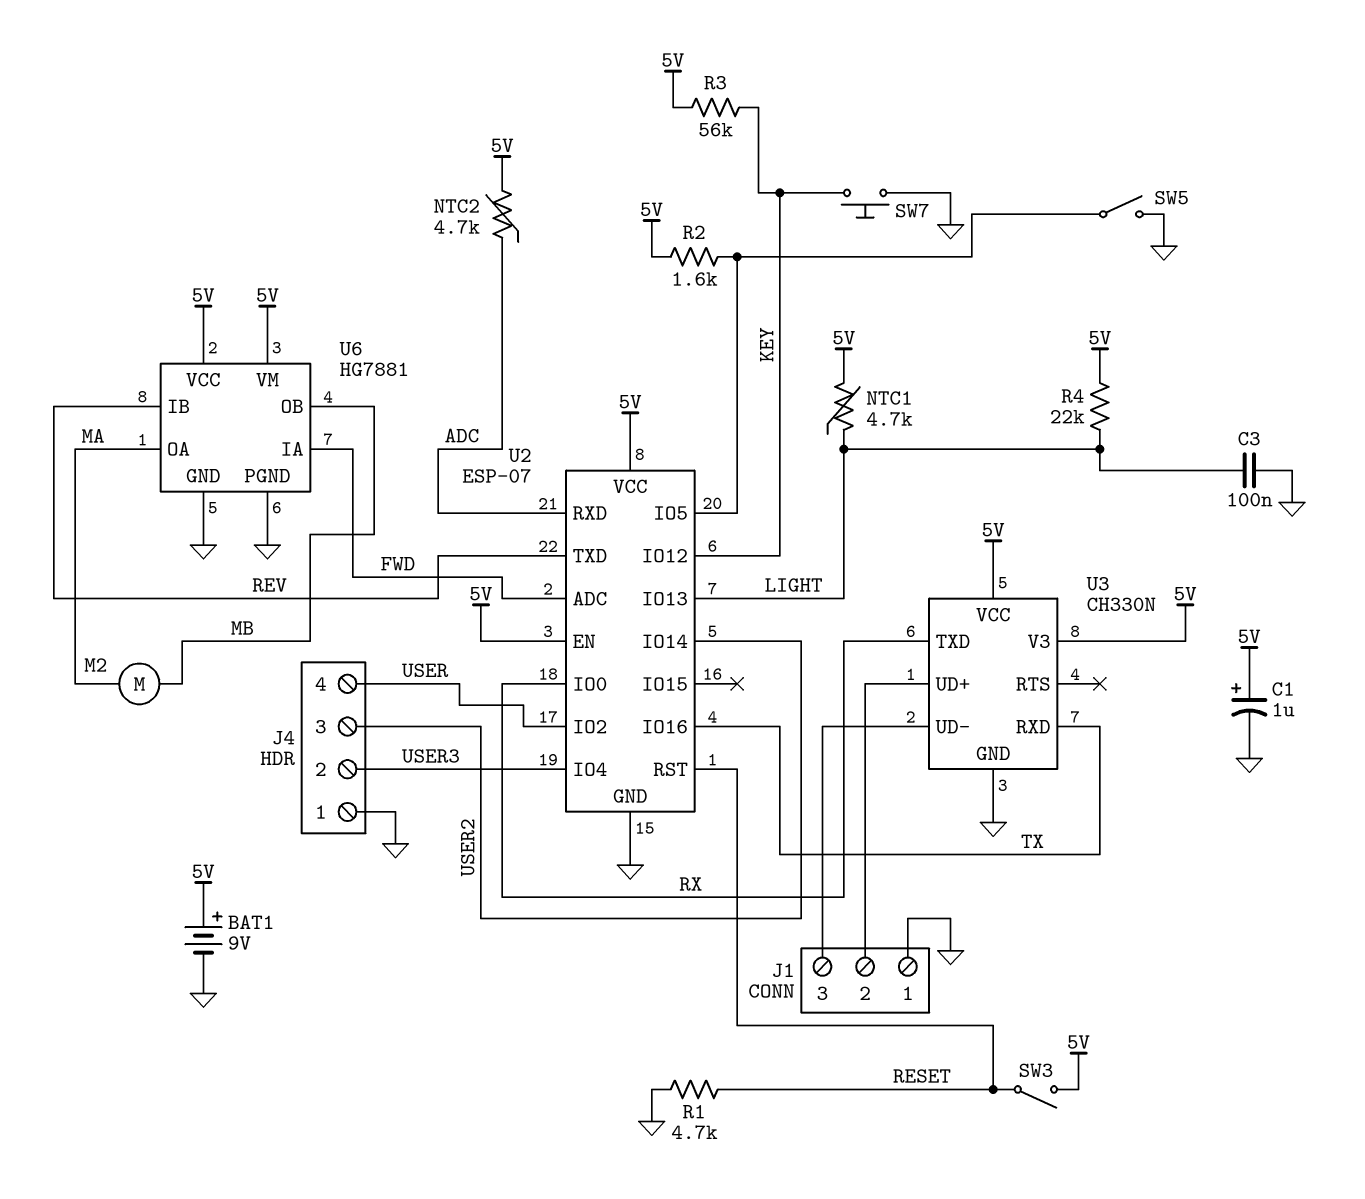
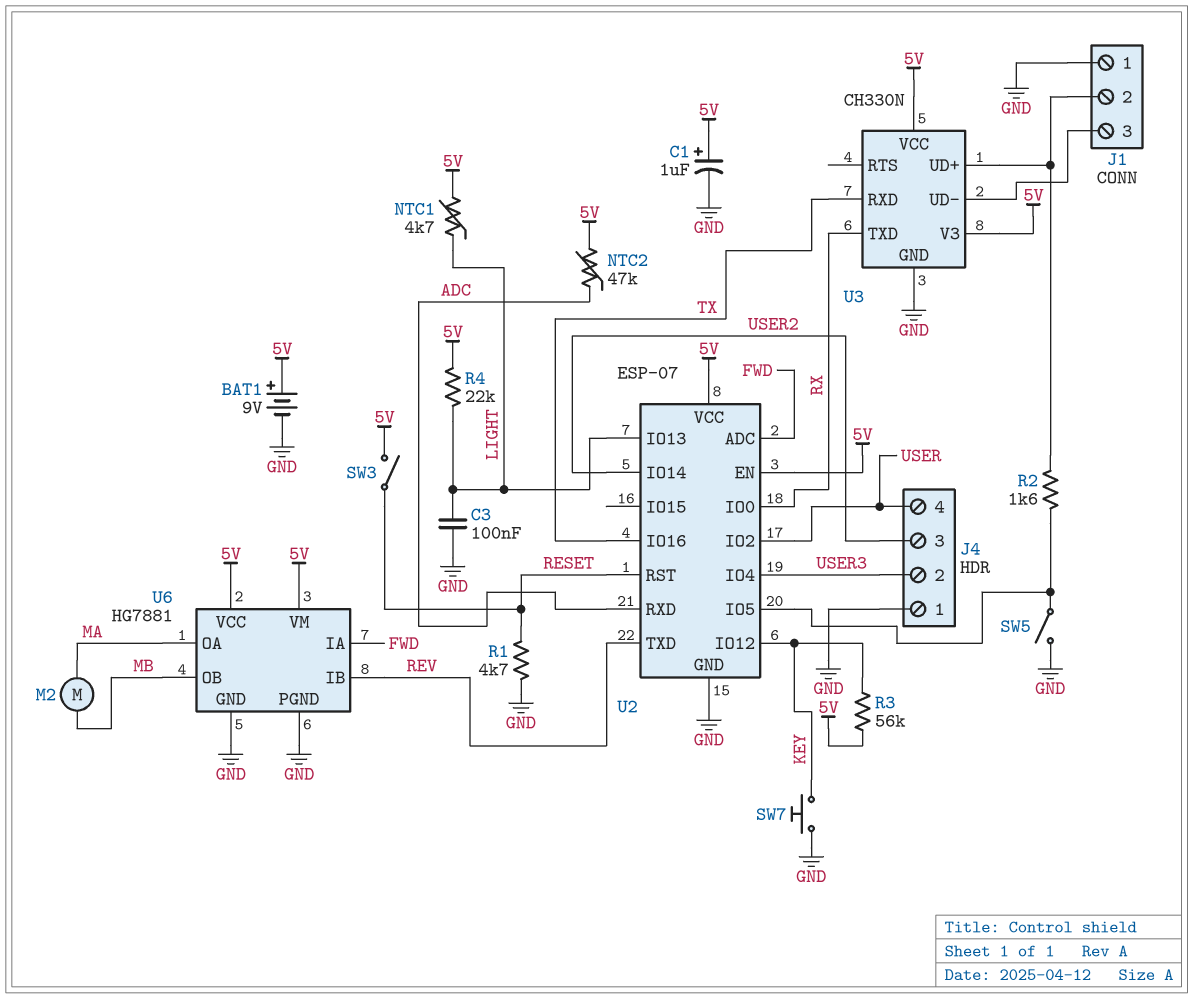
NTC2: 4.7k (5V, ADC) -> 47k (5V, ADC)
R2: 1.6k (5V, U2/IO5) -> 1.6k (J1/2, U2/IO5)

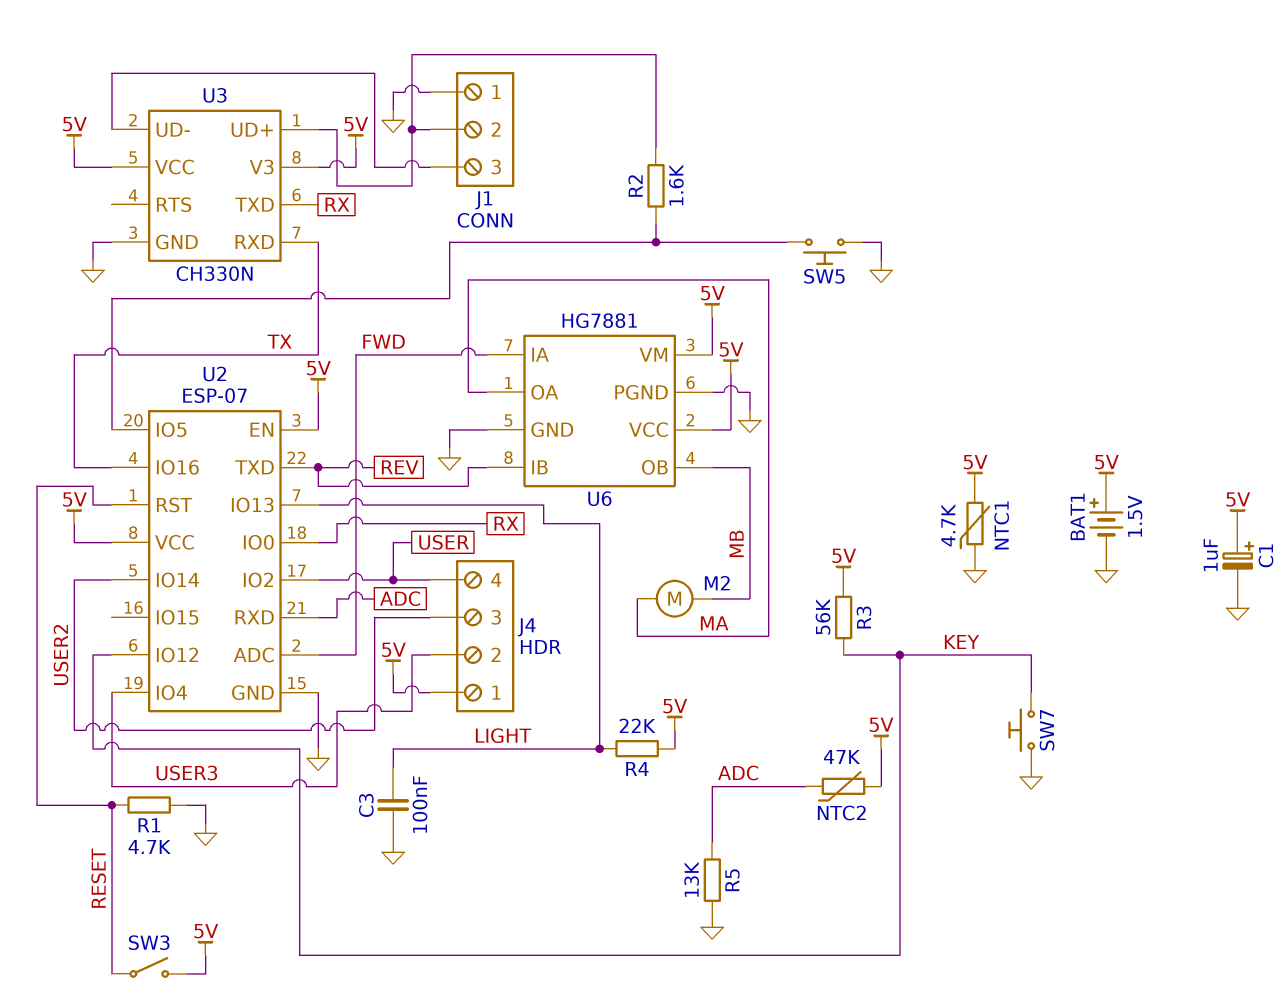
BAT1: 9V (plus 5V, minus GND) -> 1.5V (plus 5V, minus GND)
J4 pin 1: GND -> 5V
NTC1: 4.7k (5V, LIGHT) -> 4.7k (5V, GND)
R5: none -> 13k (ADC, GND)
SW5: switch (GND, U2/IO5) -> button (GND, U2/IO5)

